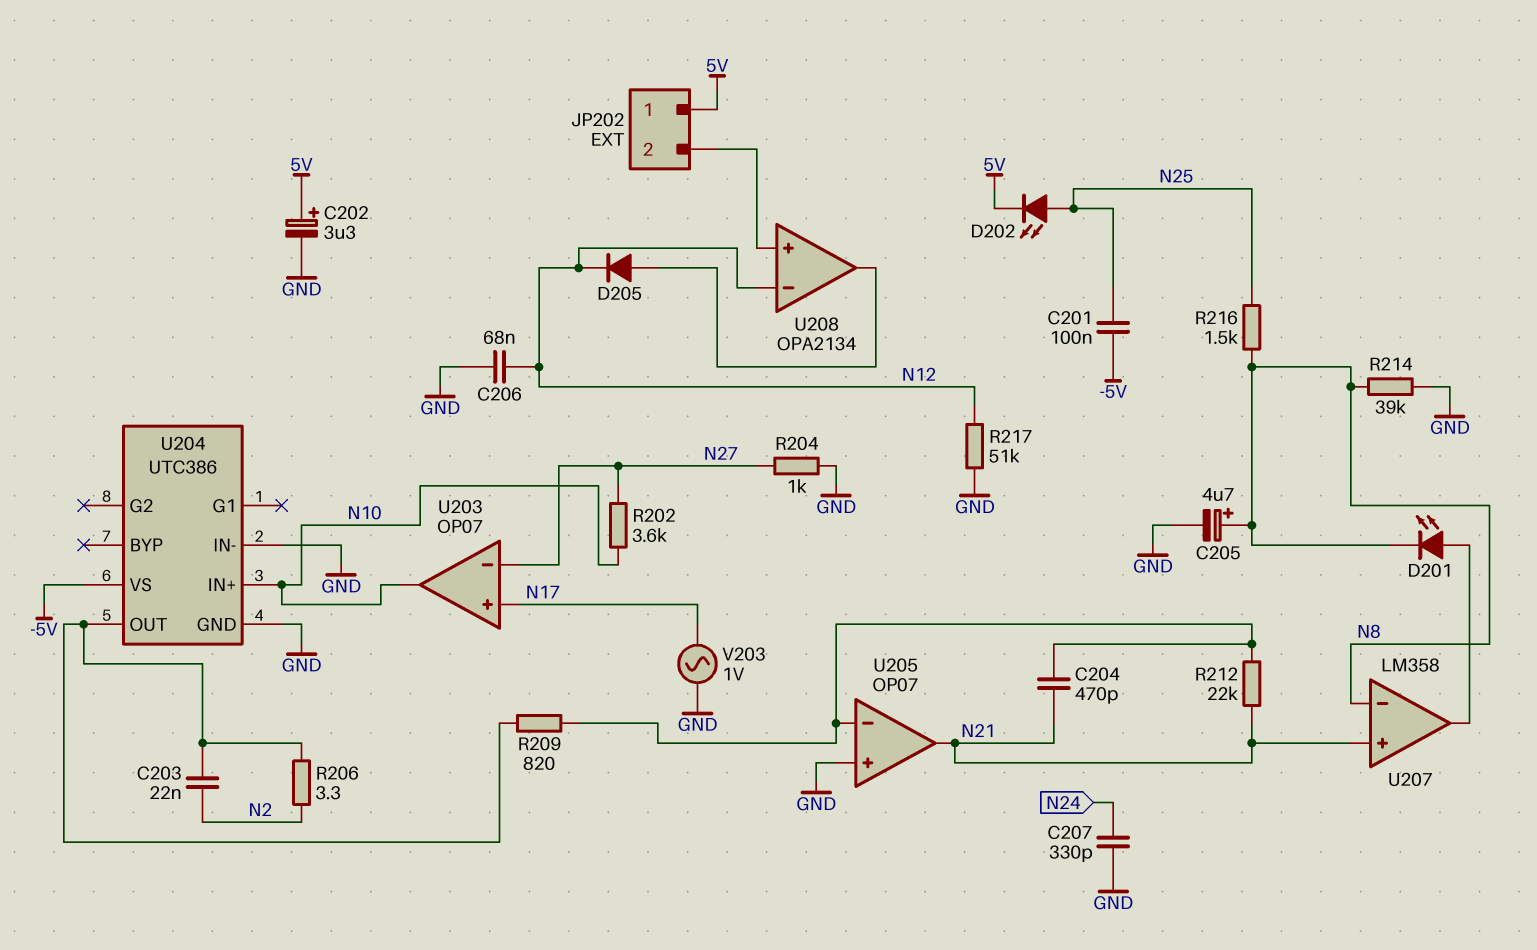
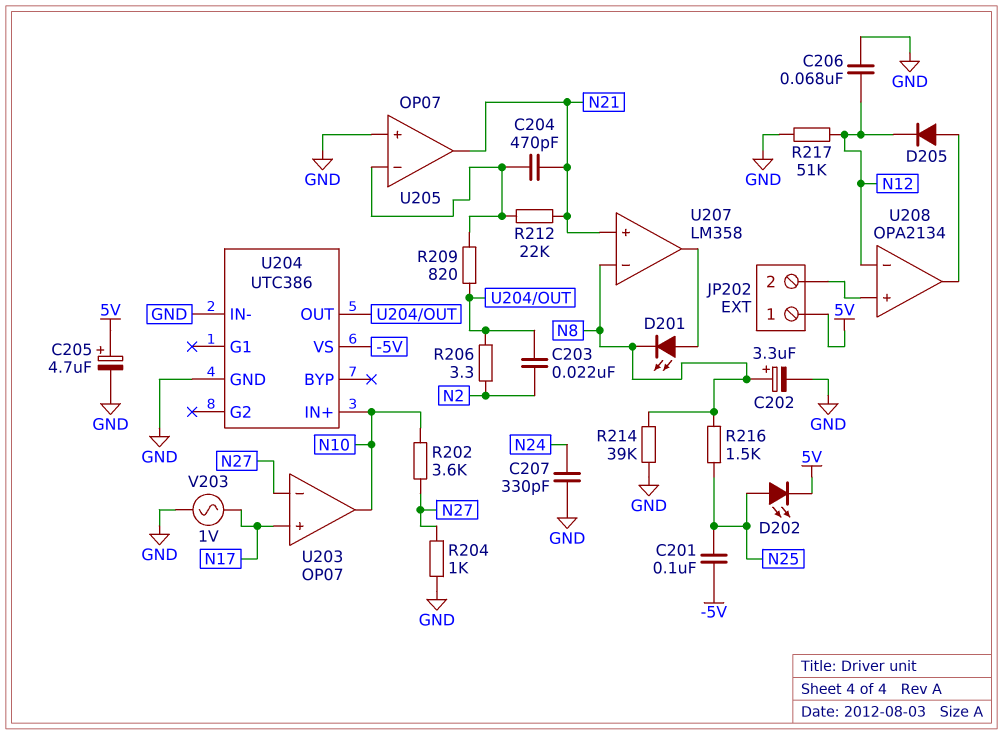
C202: 3.3uF (plus 5V, minus GND) -> 3.3uF (plus N8, minus GND)
C205: 4.7uF (plus N8, minus GND) -> 4.7uF (plus 5V, minus GND)

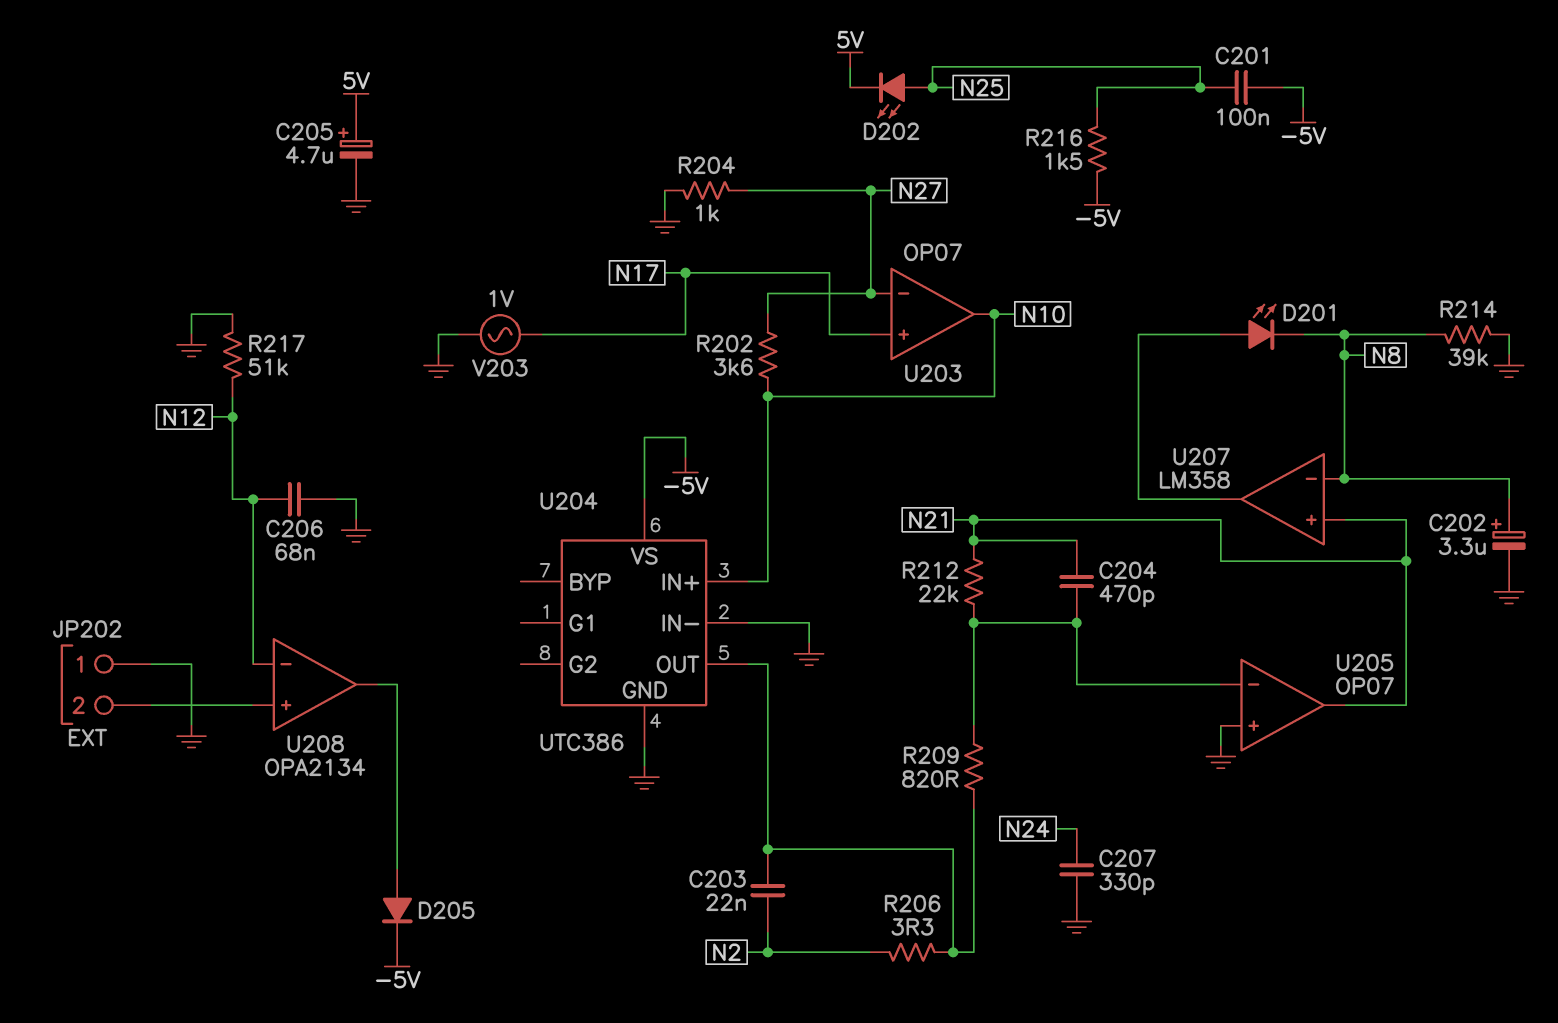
D205: diode (A U208/out, K N12) -> diode (A U208/out, K -5V)
JP202 pin 1: 5V -> GND
R216: 1.5k (N8, N25) -> 1.5k (-5V, N25)

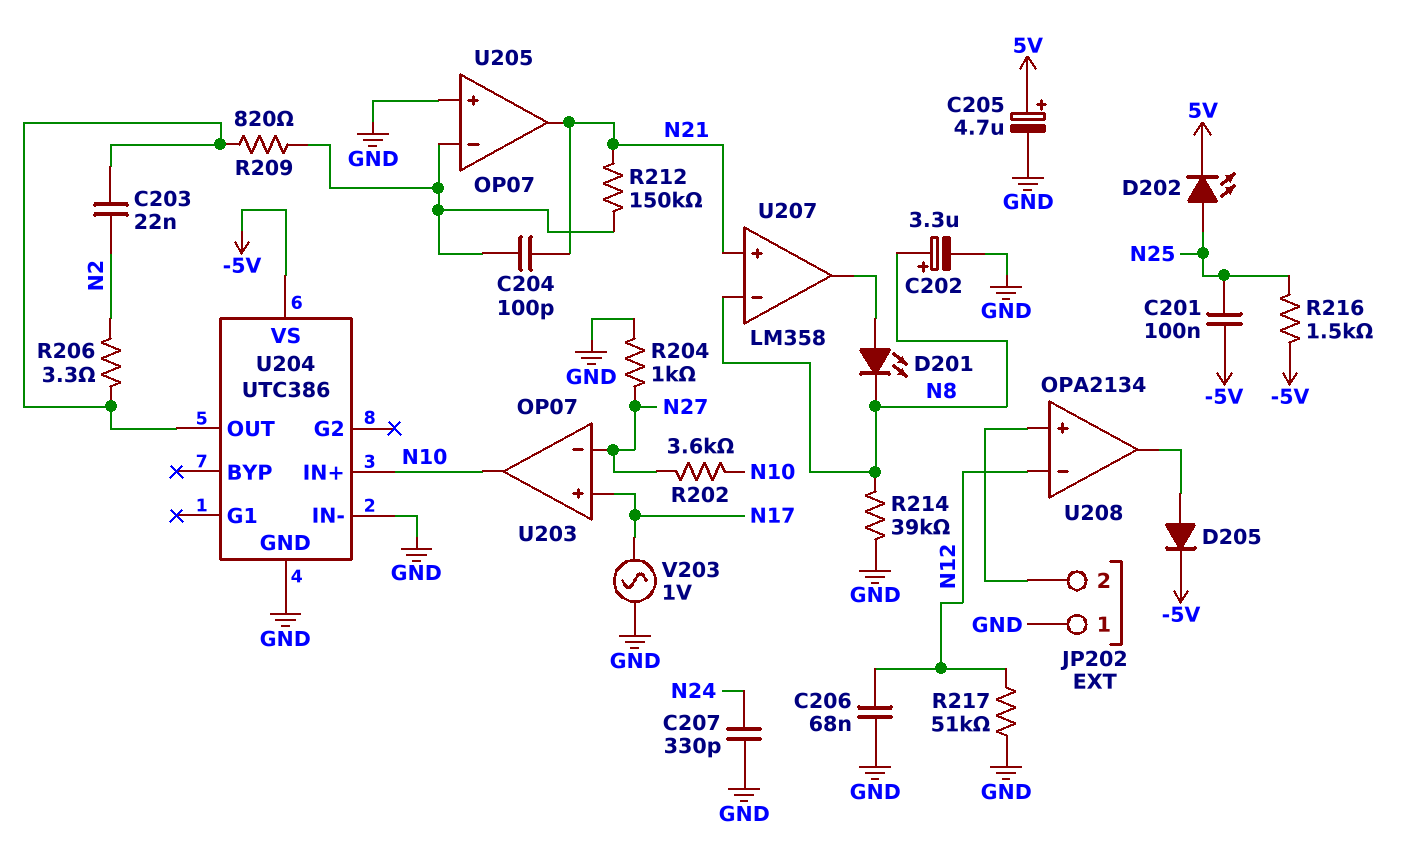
C204: 470pF (N21, U205/in-) -> 100pF (N21, U205/in-)
R212: 22k (N21, U205/in-) -> 150k (N21, U205/in-)

